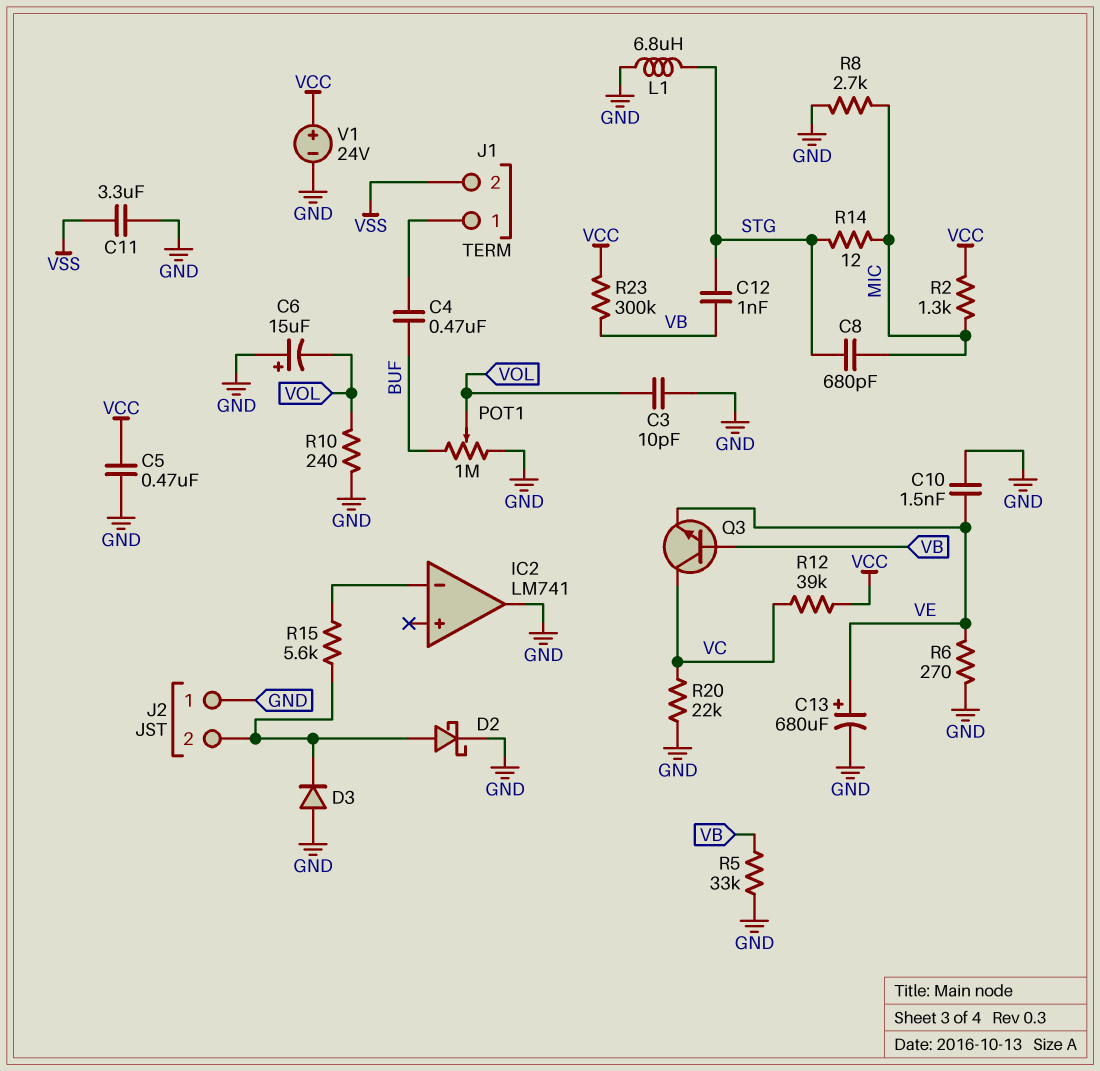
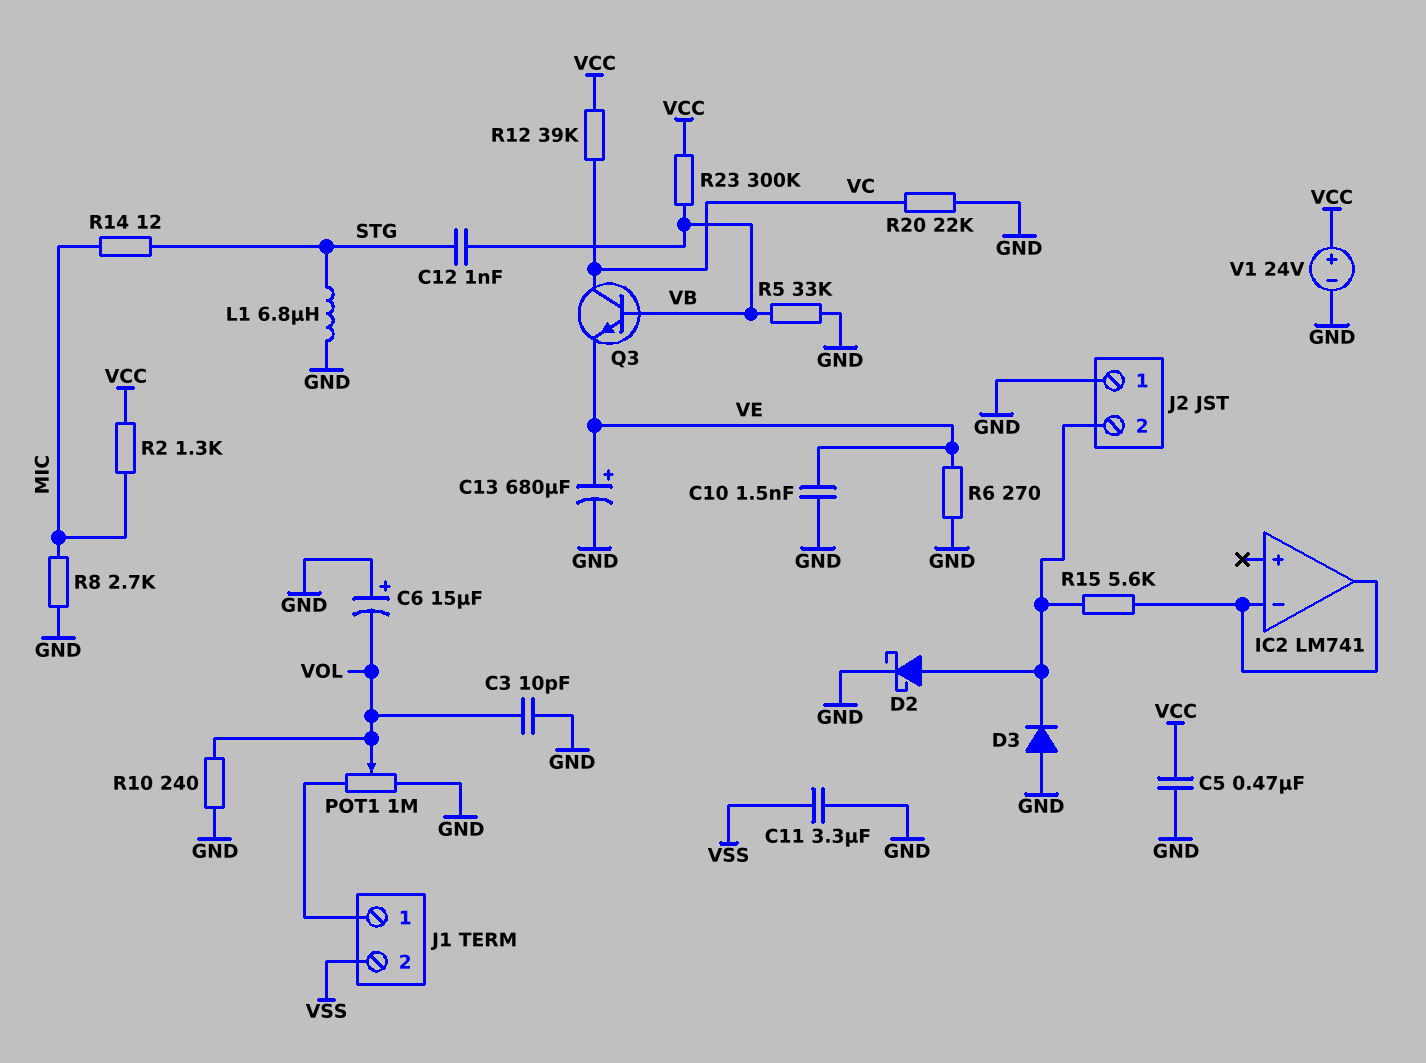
C4: 470nF (BUF, J1/1) -> none
C8: 680pF (MIC, STG) -> none
IC2 pin out: GND -> IC2/in-
POT1: 1M (BUF, GND, wiper VOL) -> 1M (GND, J1/1, wiper VOL)

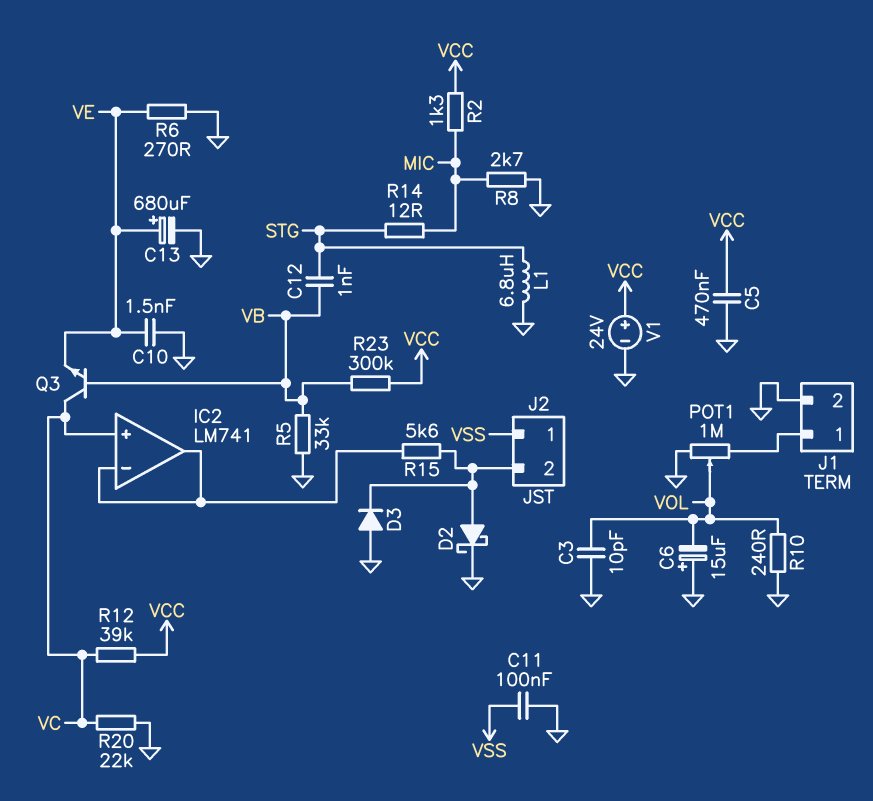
C11: 3.3uF (GND, VSS) -> 100nF (GND, VSS)
IC2 pin in+: none -> VC
J1 pin 2: VSS -> GND
J2 pin 1: GND -> VSS

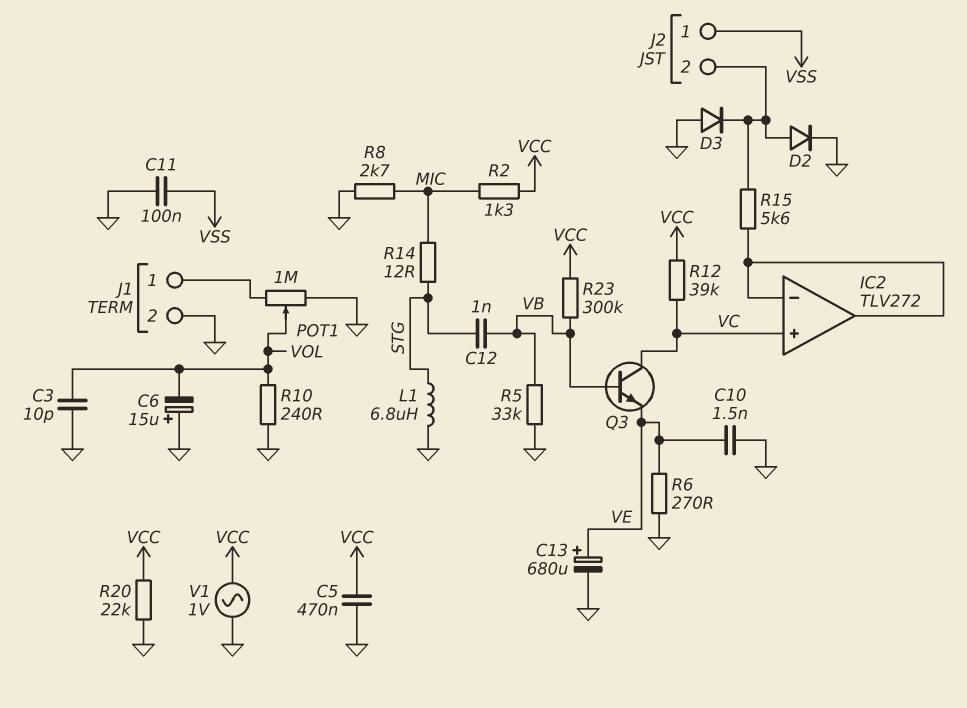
D2: schottky (A J2/2, K GND) -> diode (A J2/2, K GND)
IC2: LM741 -> TLV272
R20: 22k (GND, VC) -> 22k (GND, VCC)
V1: 24V (plus VCC, minus GND) -> AC 1V (GND, VCC)

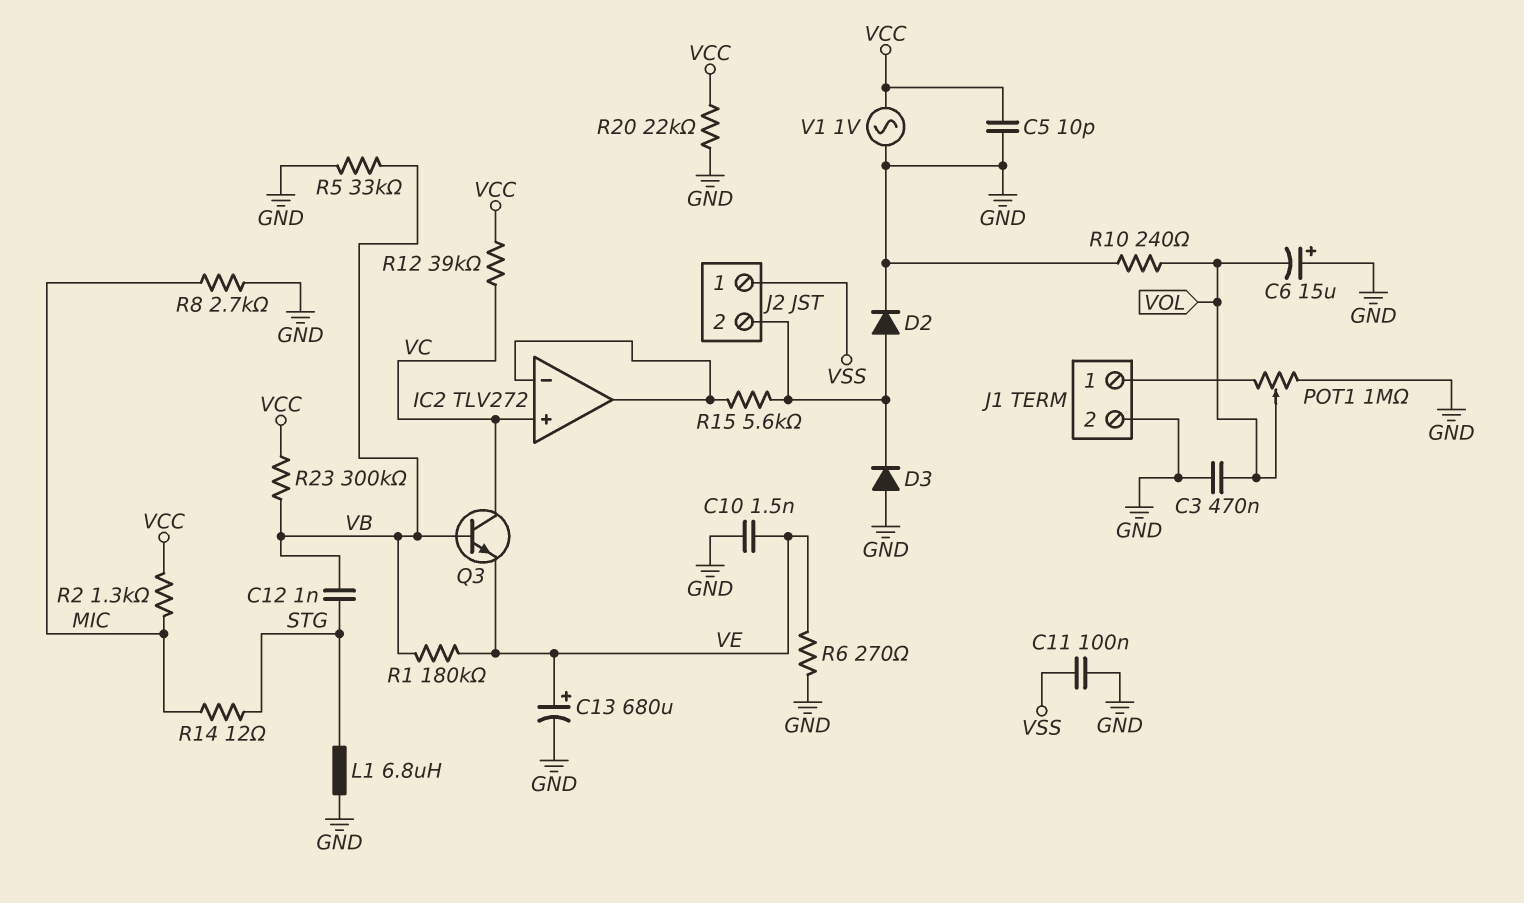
C3: 10pF (GND, VOL) -> 470nF (GND, VOL)
C5: 470nF (GND, VCC) -> 10pF (GND, VCC)
R1: none -> 180k (VB, VE)

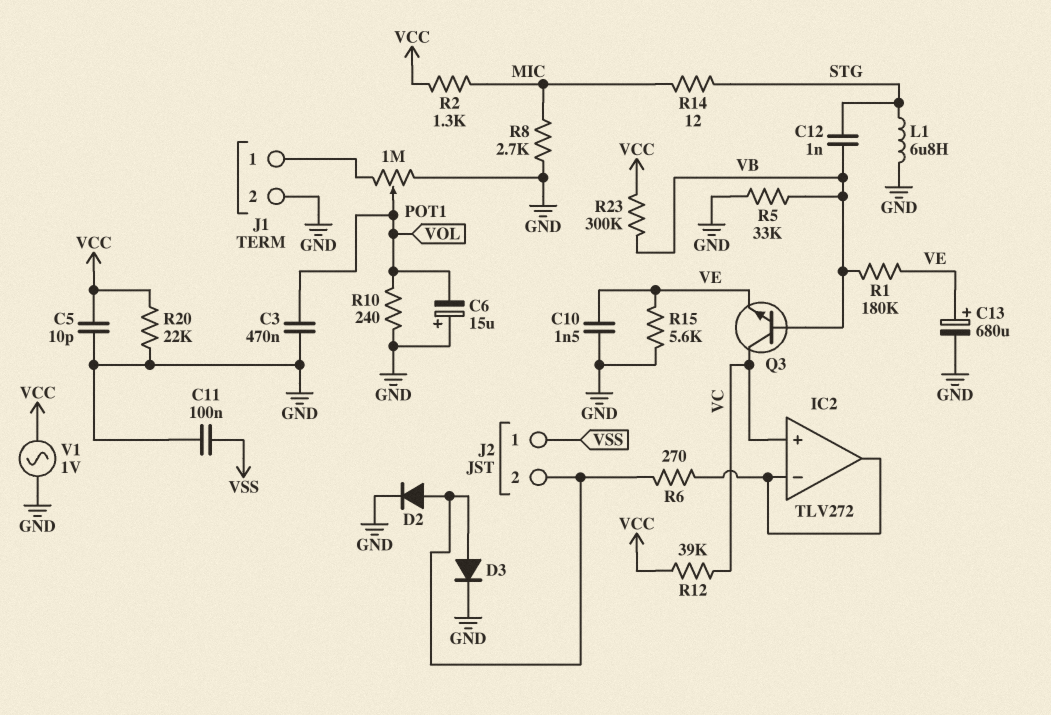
D3: diode (A GND, K J2/2) -> diode (A J2/2, K GND)
R6: 270 (GND, VE) -> 270 (IC2/in-, J2/2)
R15: 5.6k (IC2/in-, J2/2) -> 5.6k (GND, VE)

